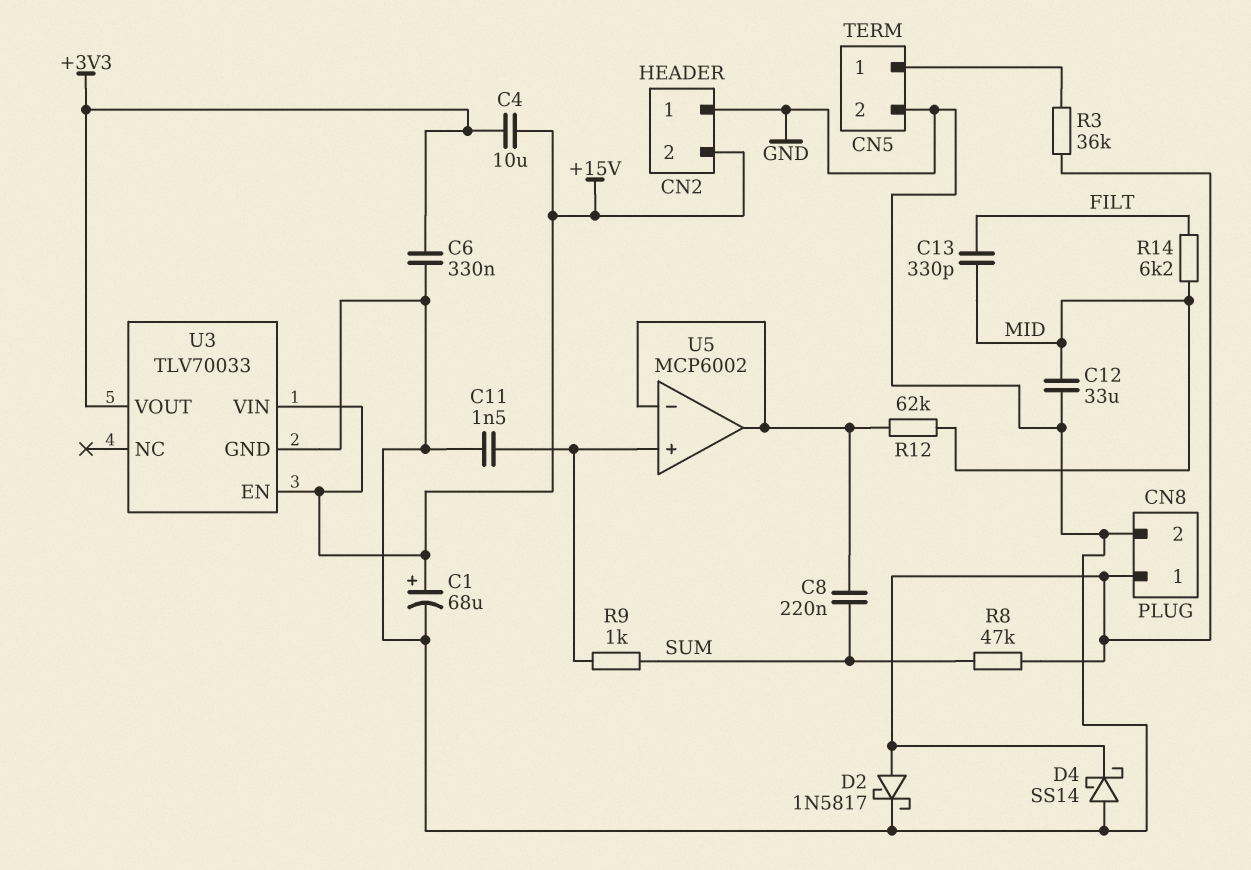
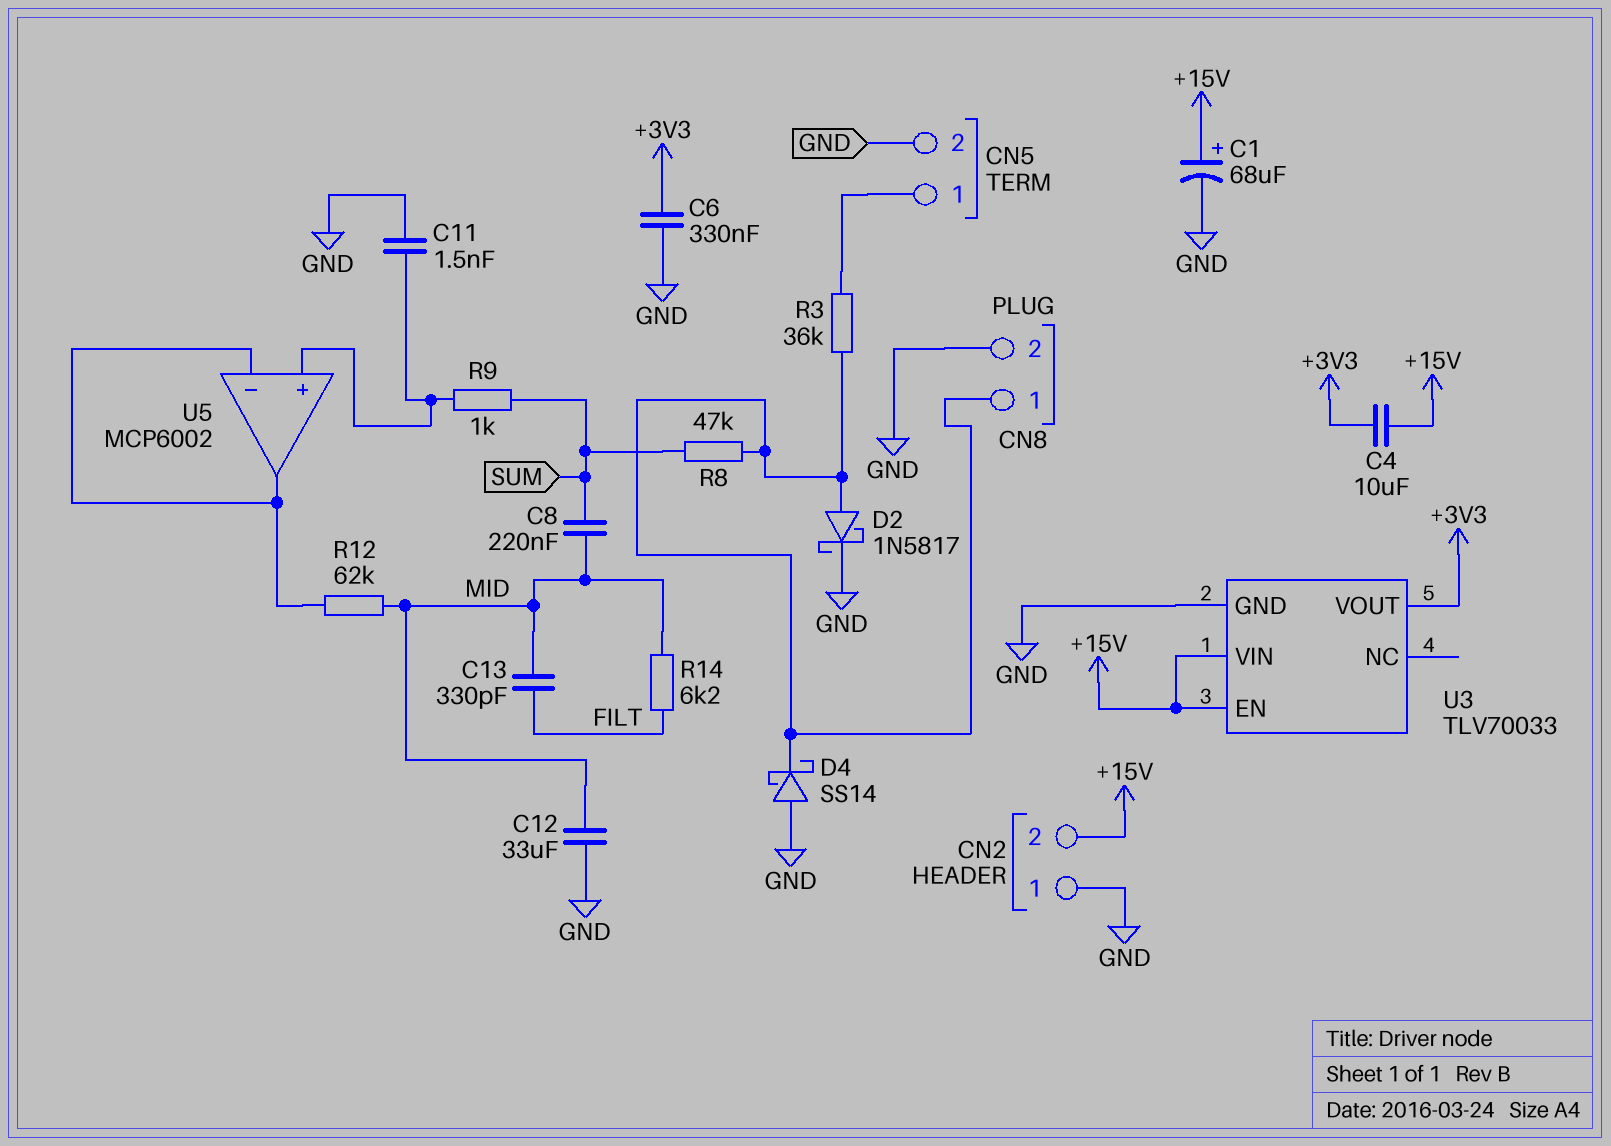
C8: 220nF (SUM, U5/in-) -> 220nF (MID, SUM)

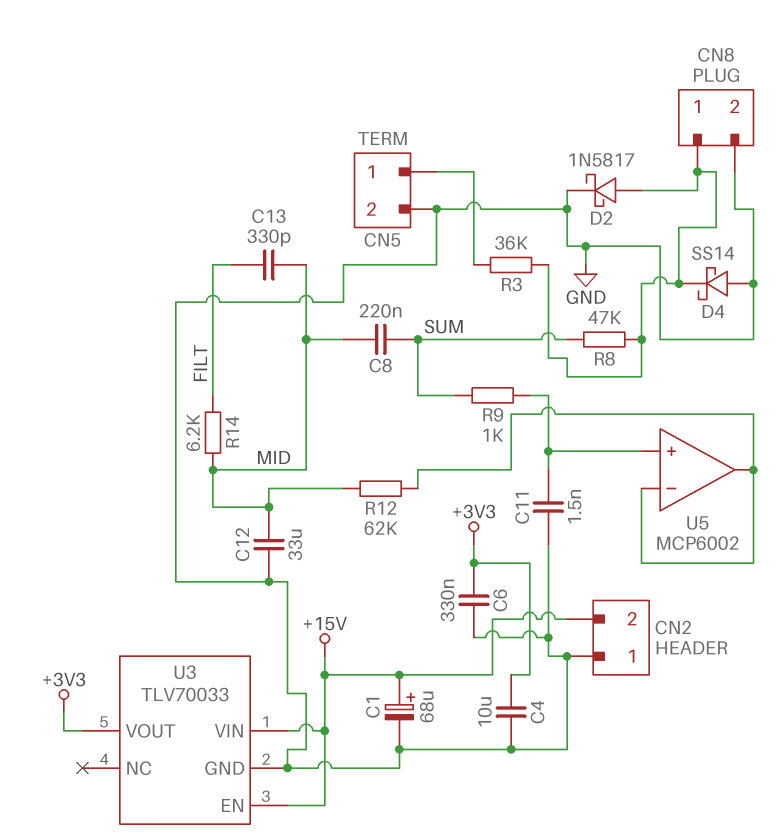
C4: 10uF (+3V3, +15V) -> 10uF (+3V3, GND)

